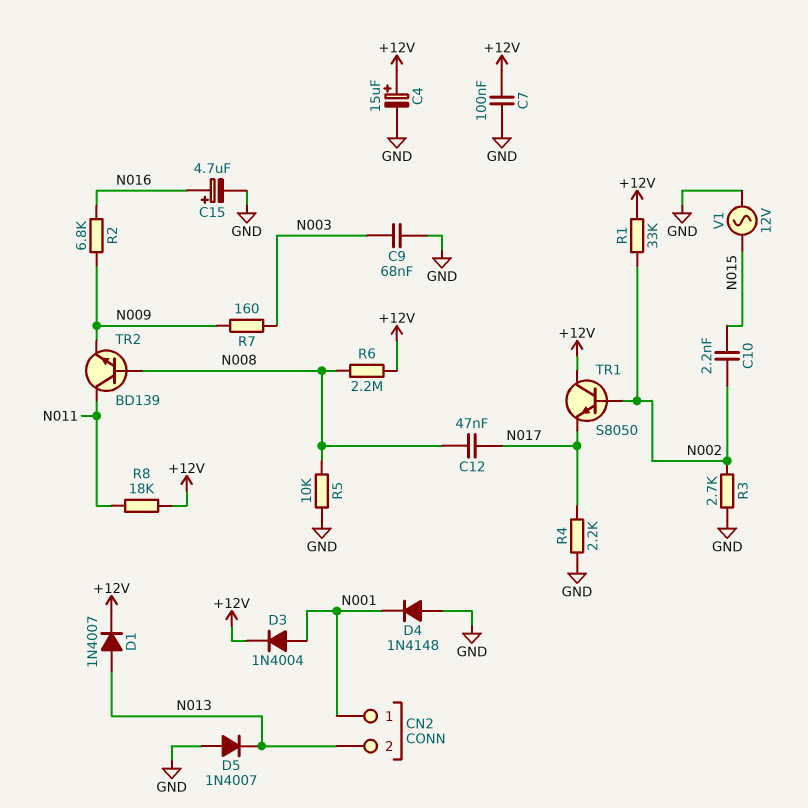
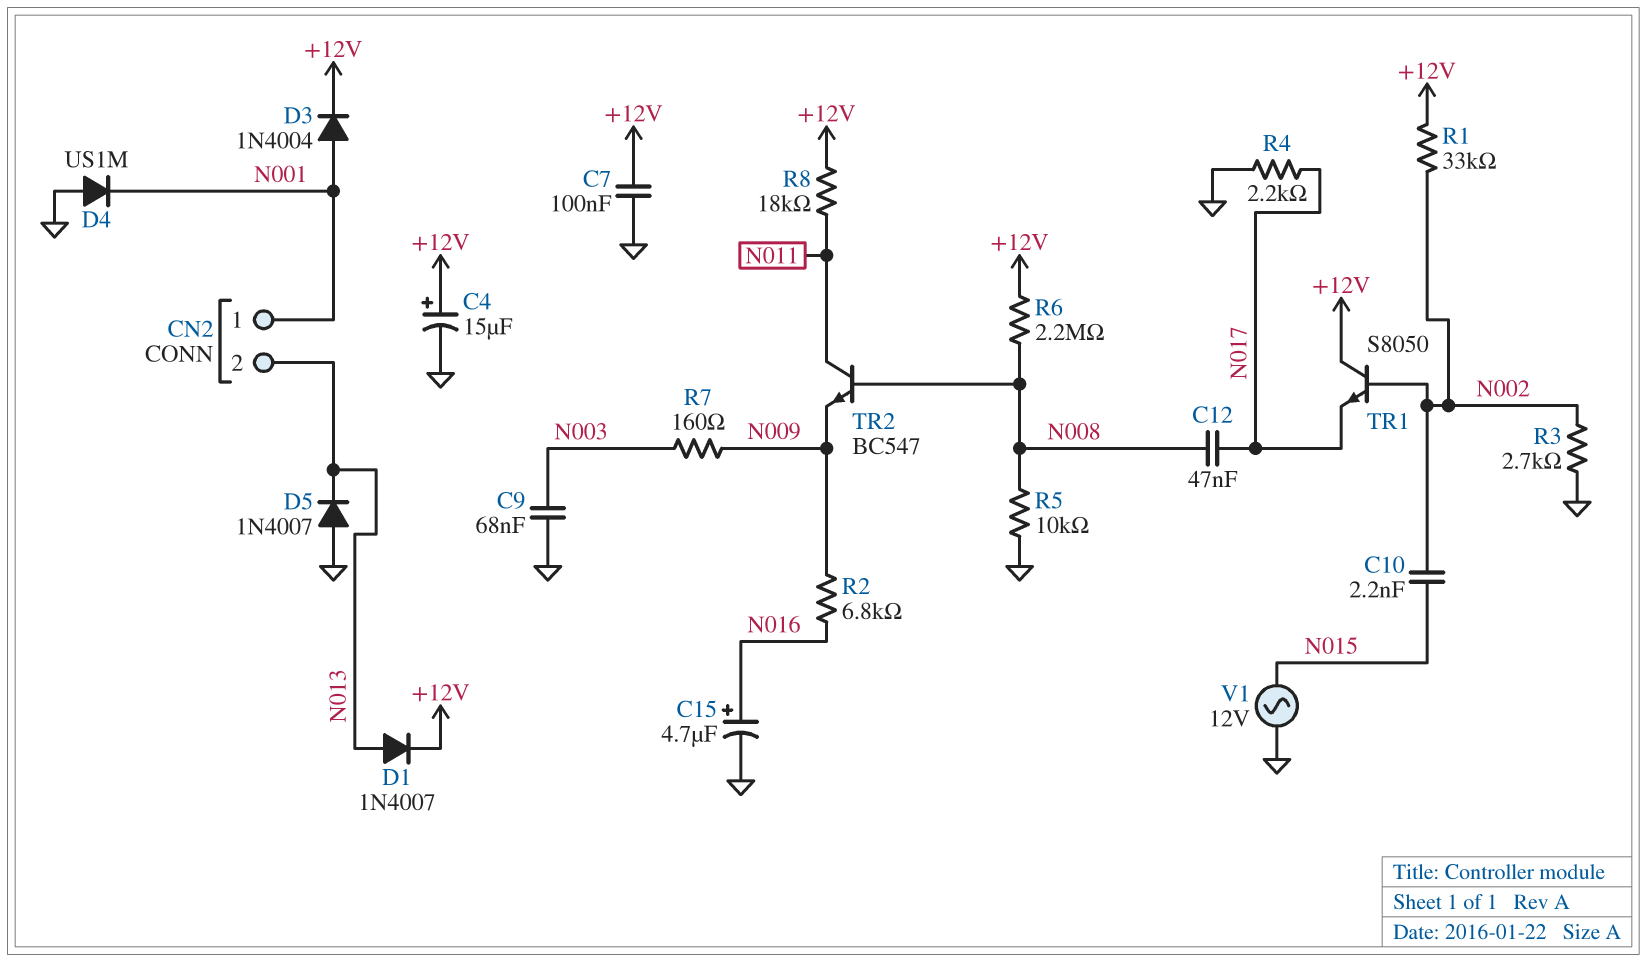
D4: diode 1N4148 (A GND, K N001) -> diode US1M (A GND, K N001)
TR2: NPN BD139 (B N008, C N011, E N009) -> NPN BC547 (B N008, C N011, E N009)

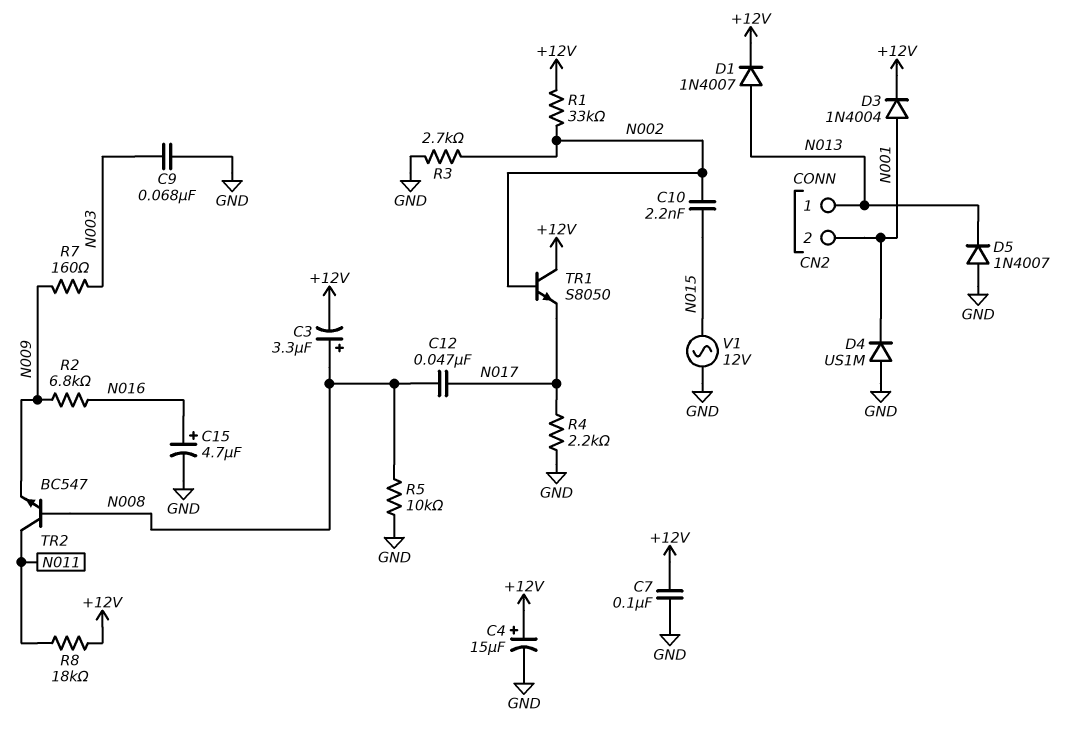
C3: none -> 3.3uF (plus N008, minus +12V)
CN2 pin 1: N001 -> N013
CN2 pin 2: N013 -> N001
R6: 2.2M (+12V, N008) -> none

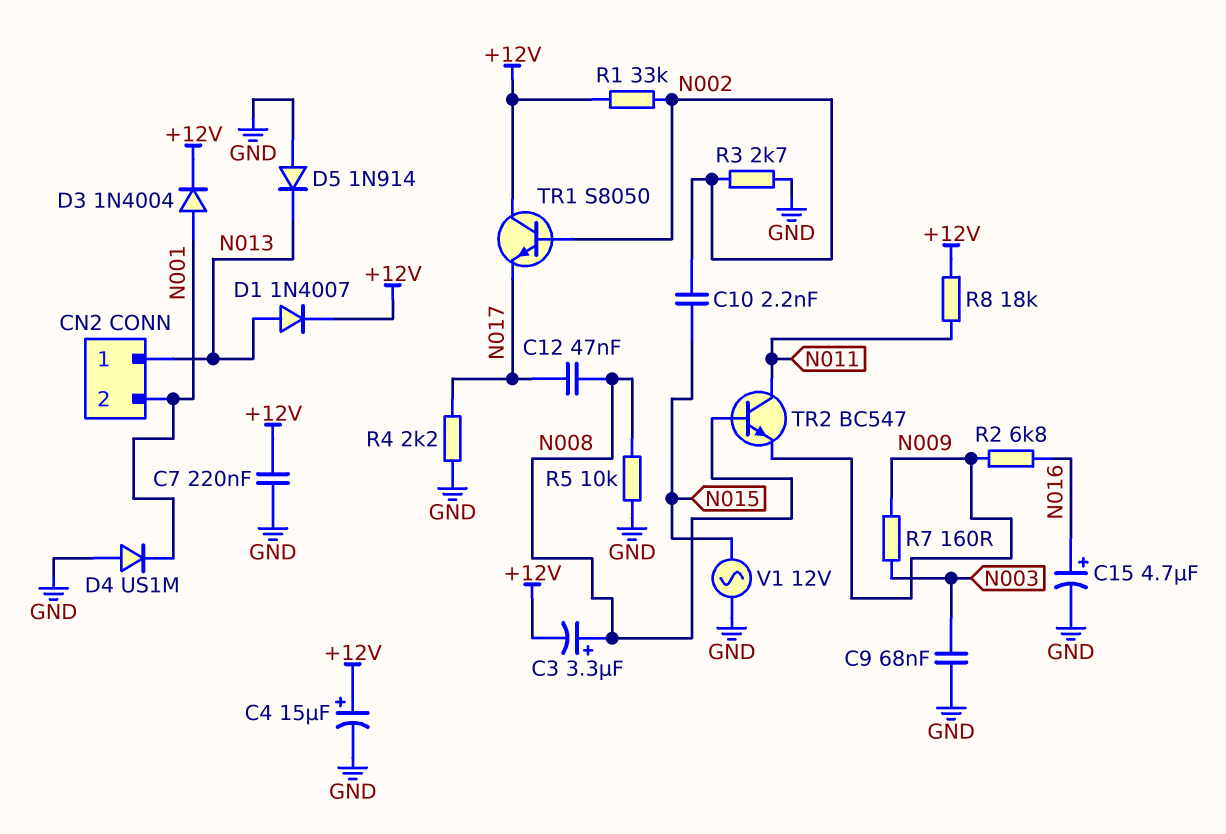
C7: 100nF (+12V, GND) -> 220nF (+12V, GND)
D5: diode 1N4007 (A GND, K N013) -> diode 1N914 (A GND, K N013)

